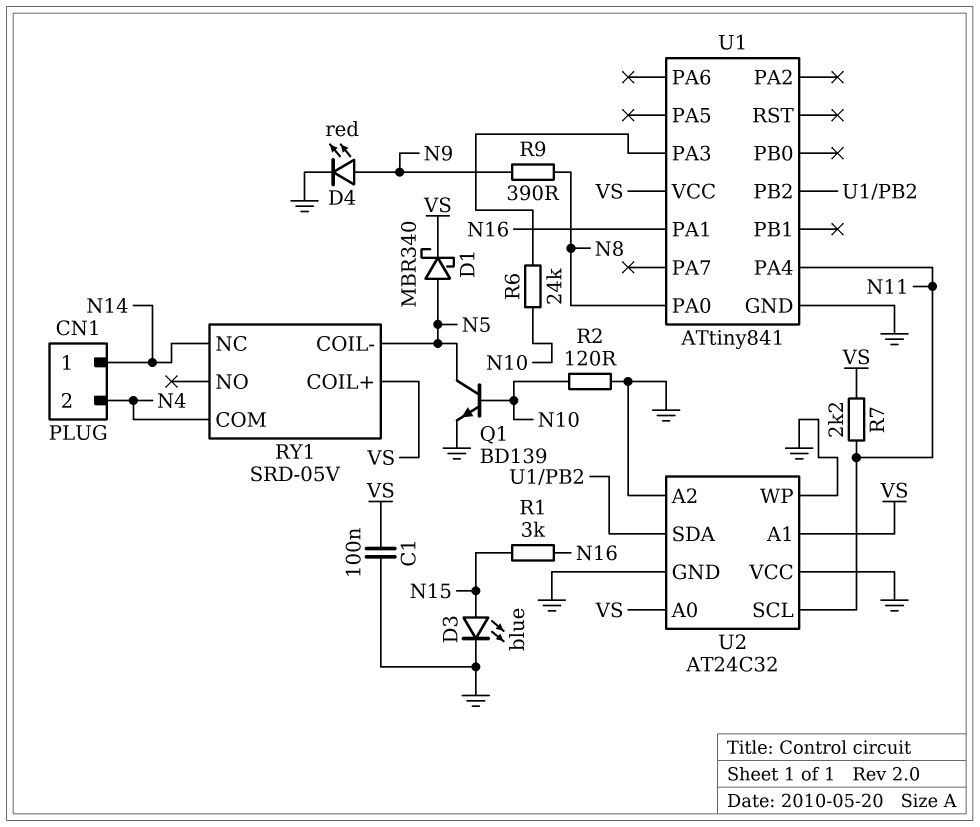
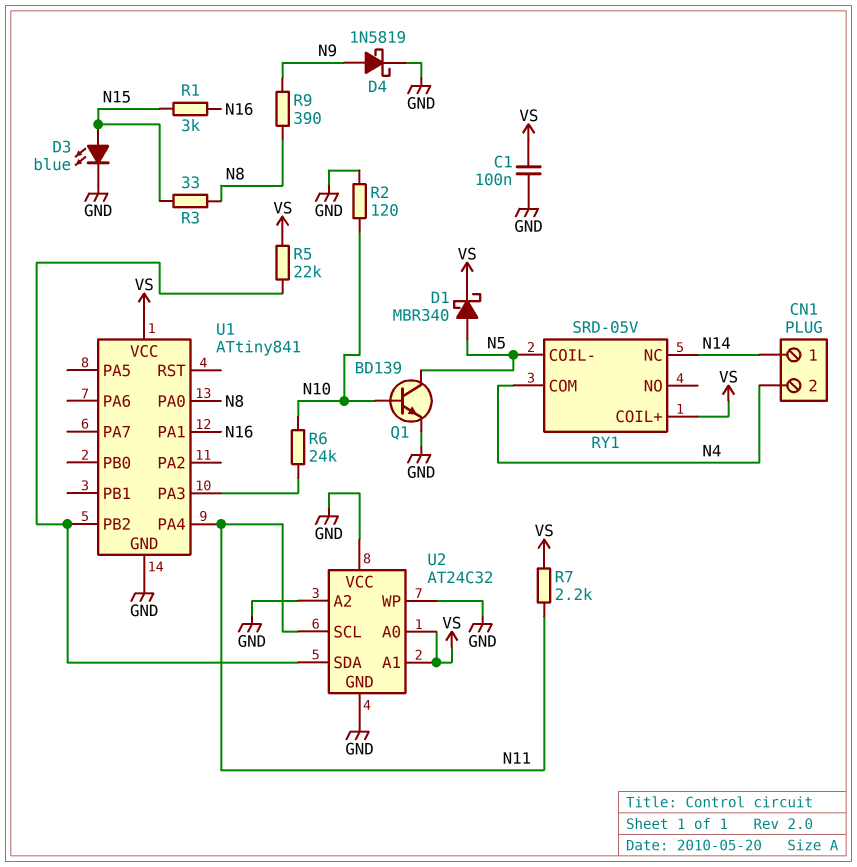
D4: LED red (A N9, K GND) -> schottky 1N5819 (A N9, K GND)
R3: none -> 33 (N8, N15)
R5: none -> 22k (U1/PB2, VS)

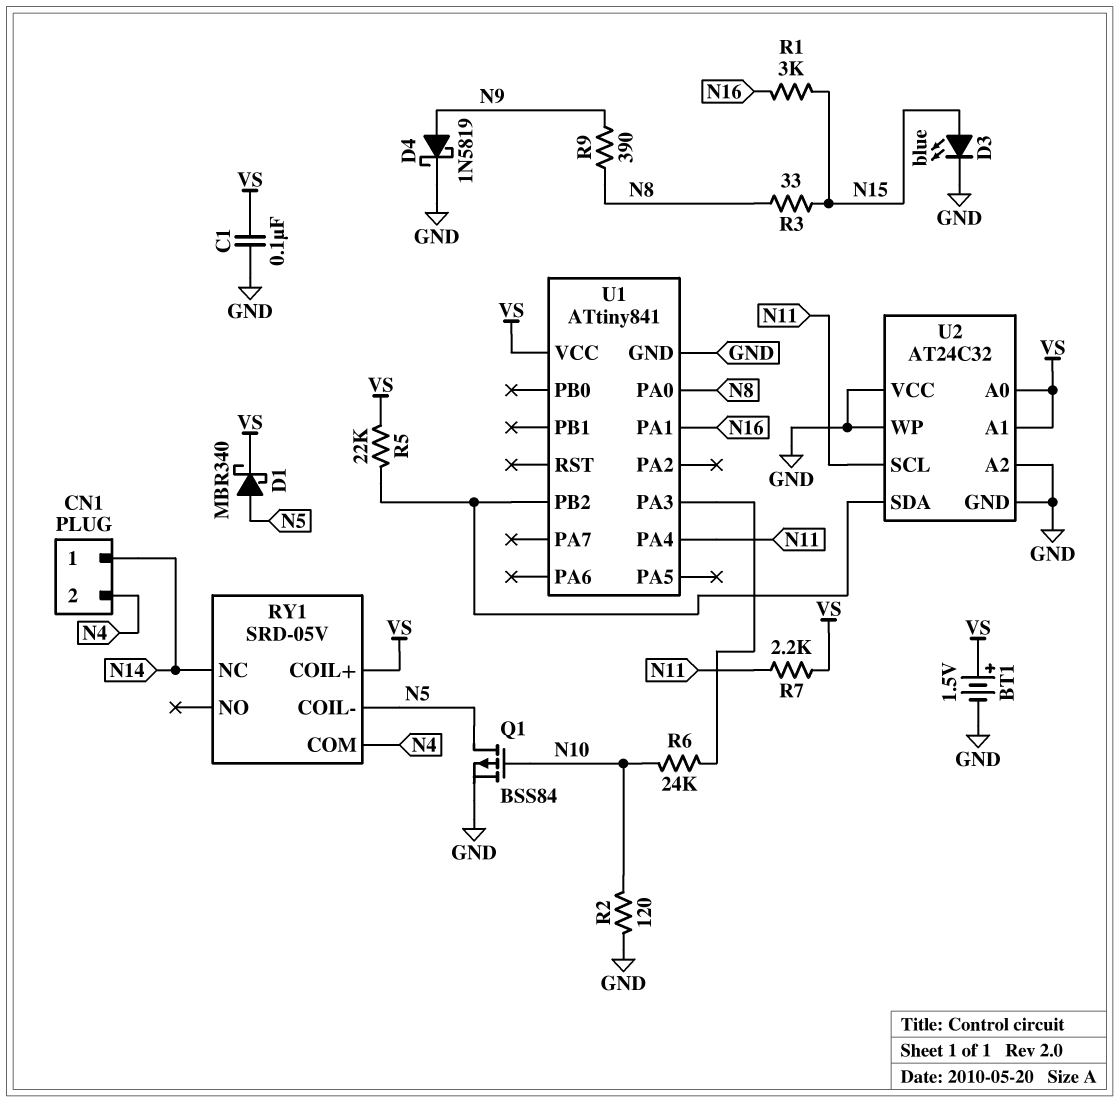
BT1: none -> 1.5V (plus VS, minus GND)
Q1: NPN BD139 (B N10, C N5, E GND) -> PMOS BSS84 (G N10, D N5, S GND)

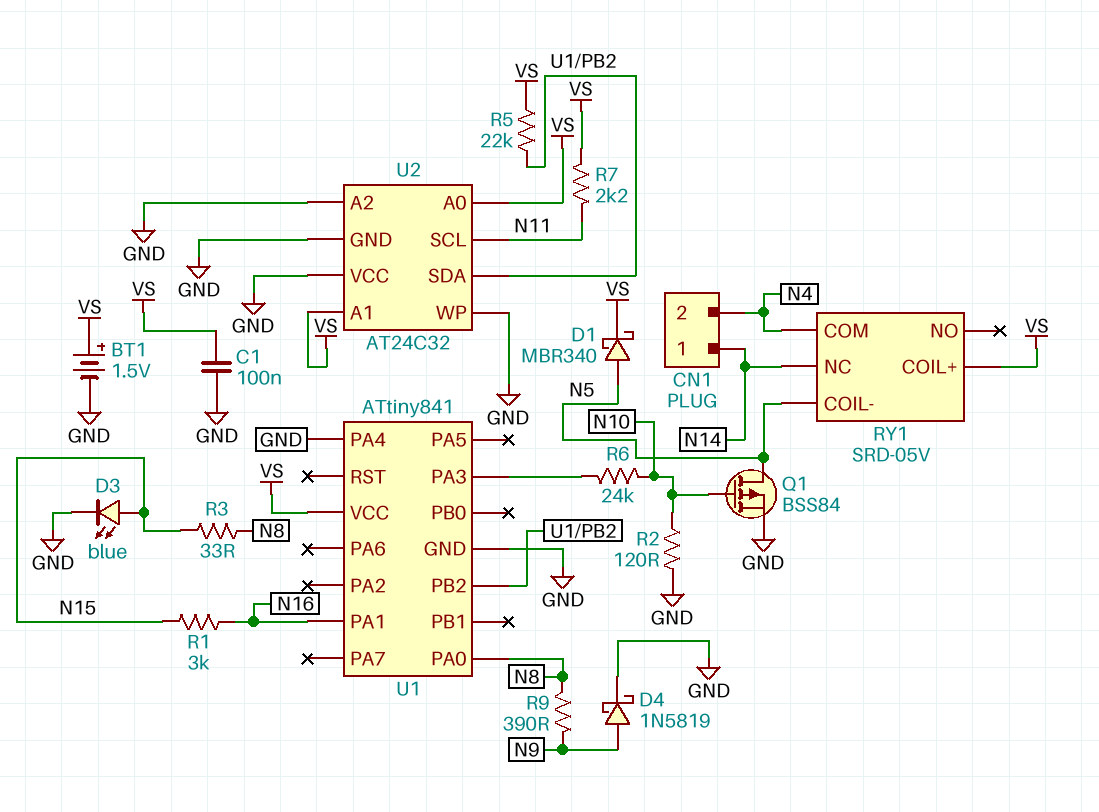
U1 pin PA4: N11 -> GND

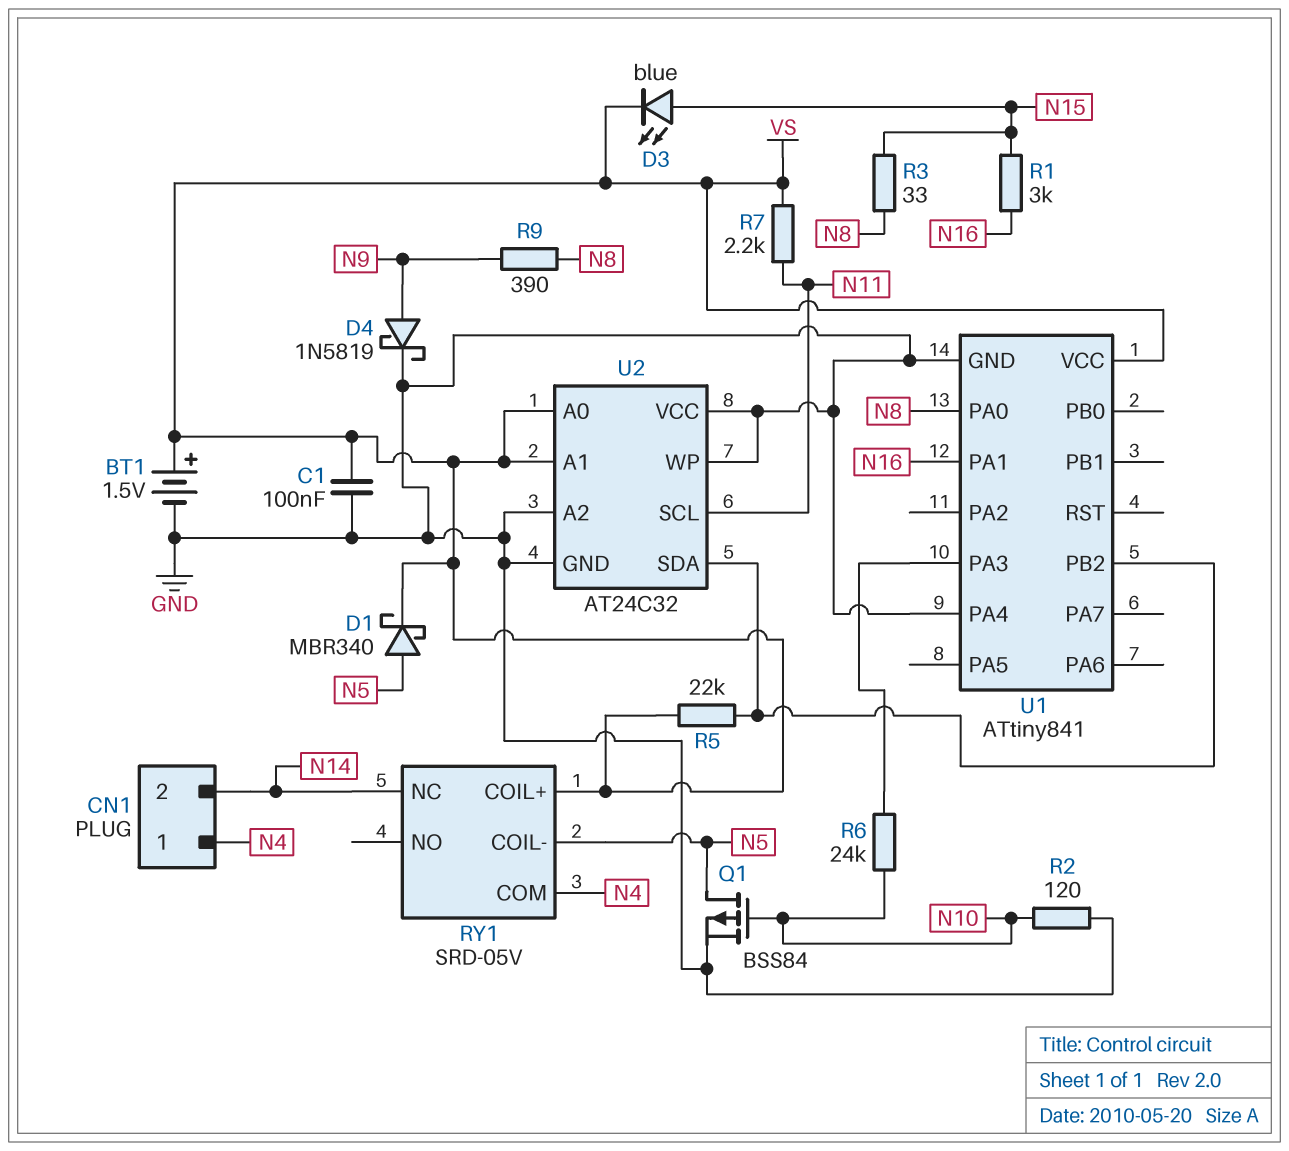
CN1 pin 1: N14 -> N4
CN1 pin 2: N4 -> N14
D3: LED blue (A N15, K GND) -> LED blue (A N15, K VS)

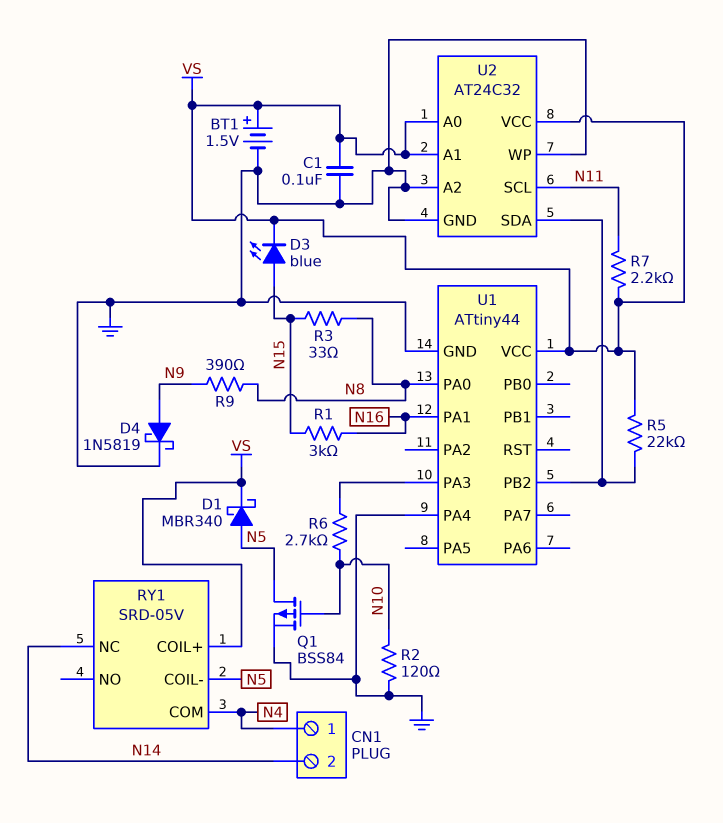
R6: 24k (N10, U1/PA3) -> 2.7k (N10, U1/PA3)
U1: ATtiny841 -> ATtiny44
U2 pin VCC: GND -> VS

